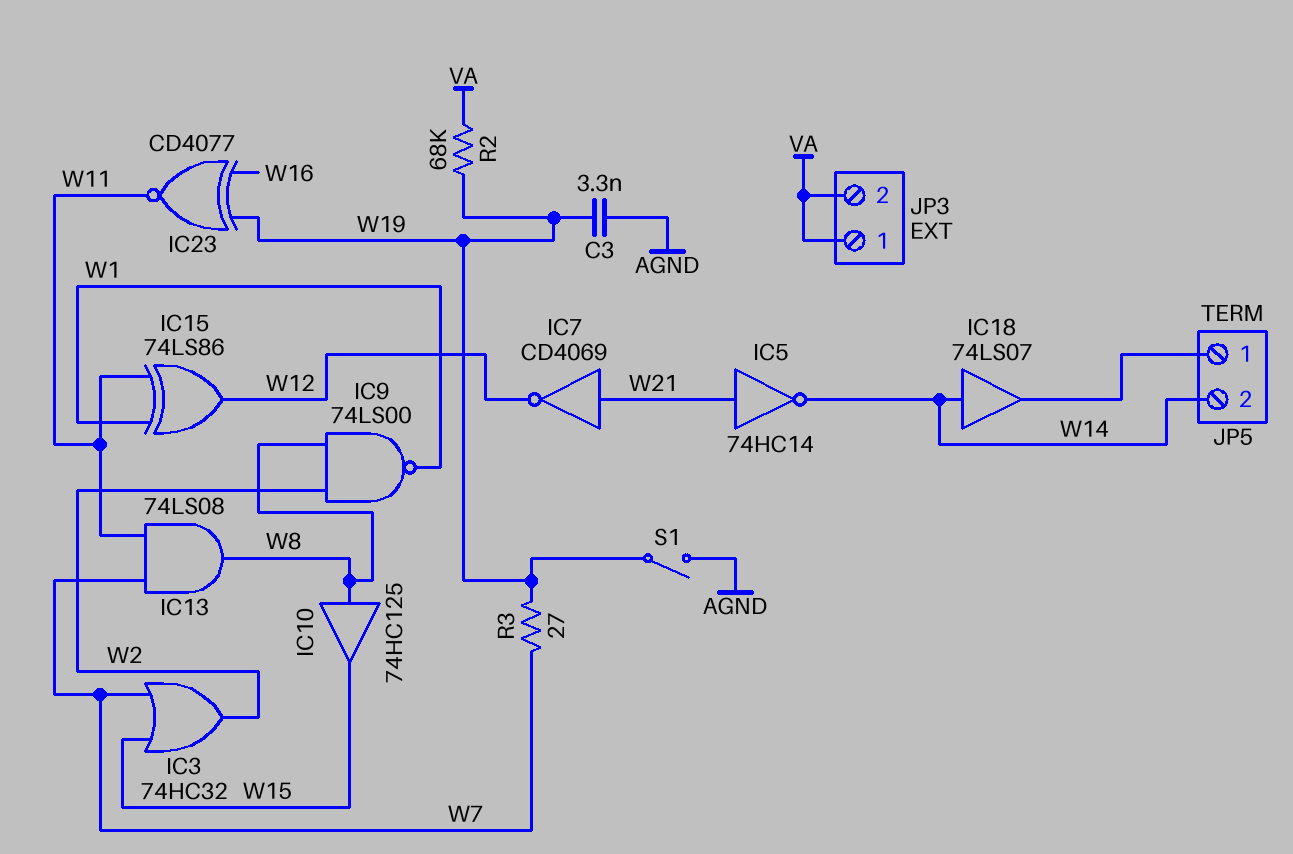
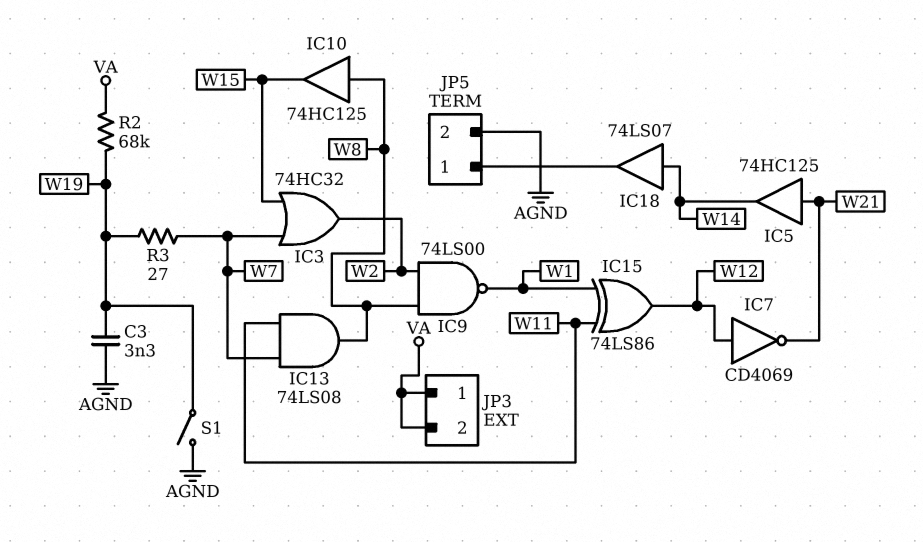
IC5: NOT 74HC14 (in W21, out W14) -> buffer 74HC125 (in W21, out W14)
IC7: NOT CD4069 (in W21, out W12) -> NOT CD4069 (in W12, out W21)
IC23: XNOR CD4077 (in W16, in W19, out W11) -> none
JP5 pin 2: W14 -> AGND

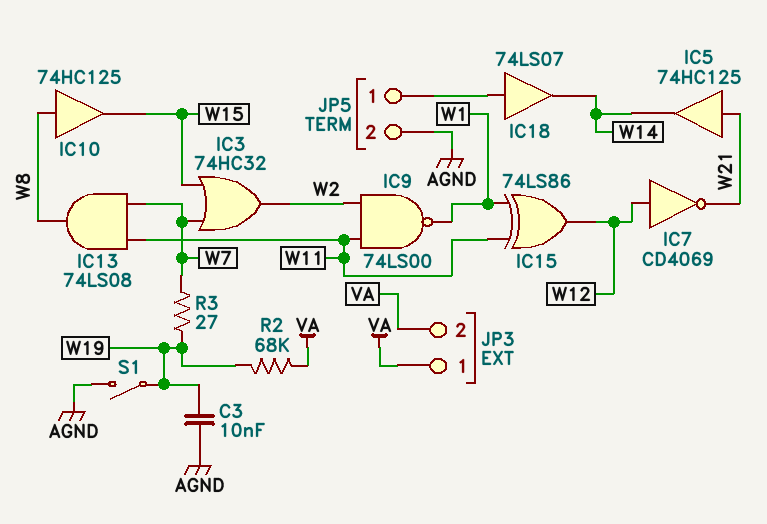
C3: 3.3nF (AGND, W19) -> 10nF (AGND, W19)
IC9: NAND 74LS00 (in W2, in W8, out W1) -> NAND 74LS00 (in W2, in W11, out W1)
IC18: buffer 74LS07 (in W14, out JP5/1) -> buffer 74LS07 (in JP5/1, out W14)

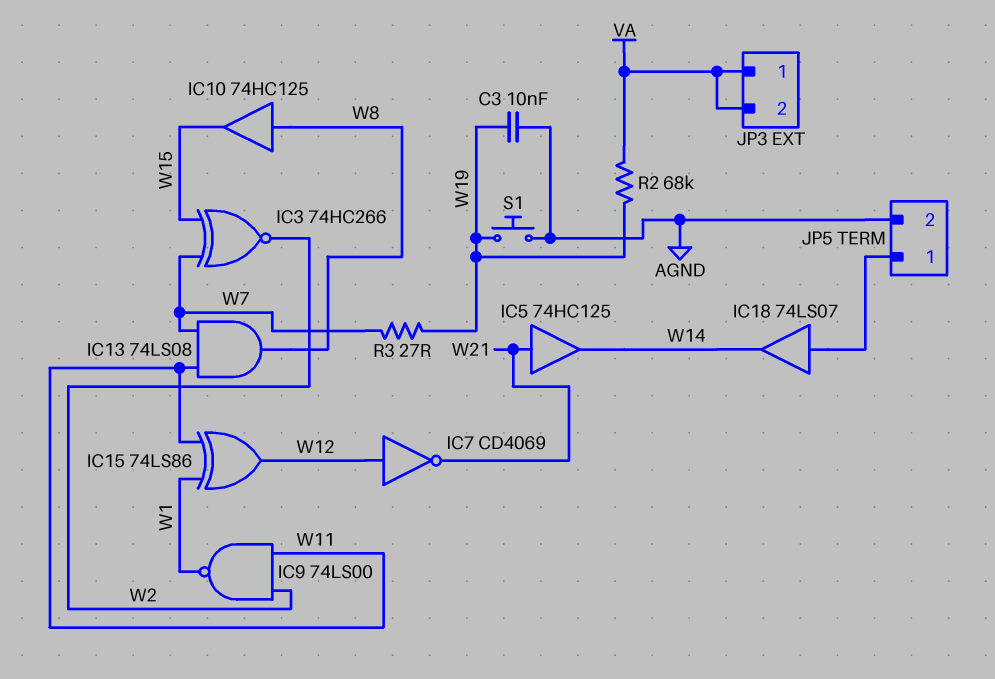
IC3: OR 74HC32 (in W7, in W15, out W2) -> XNOR 74HC266 (in W7, in W15, out W2)
S1: switch (AGND, W19) -> button (AGND, W19)

